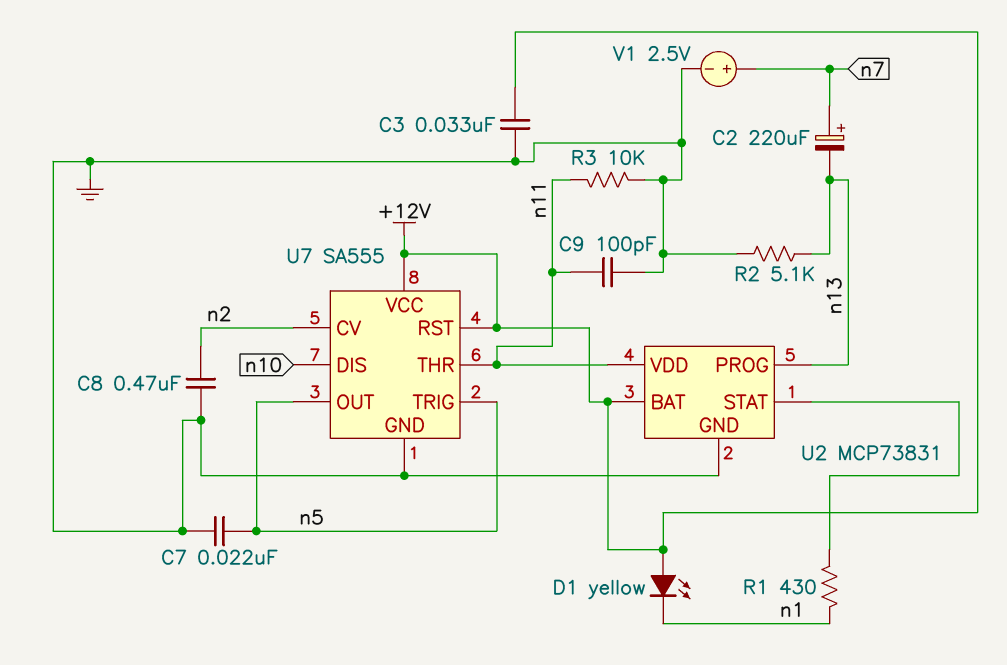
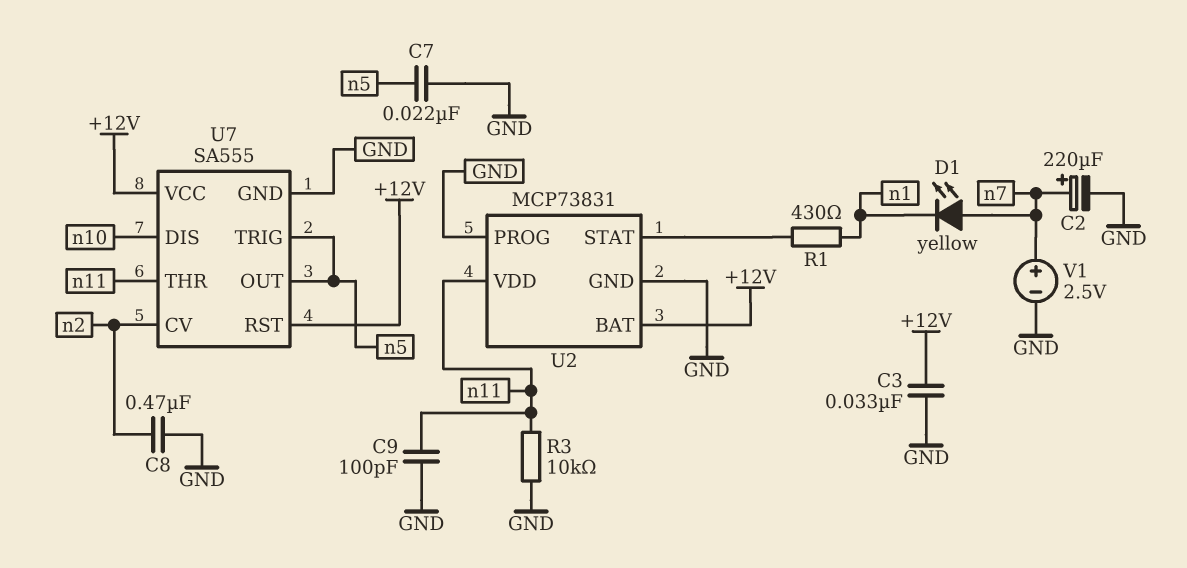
C2: 220uF (plus n7, minus n13) -> 220uF (plus n7, minus GND)
D1: LED yellow (A +12V, K n1) -> LED yellow (A n7, K n1)
R2: 5.1k (GND, n13) -> none
U2 pin PROG: n13 -> GND

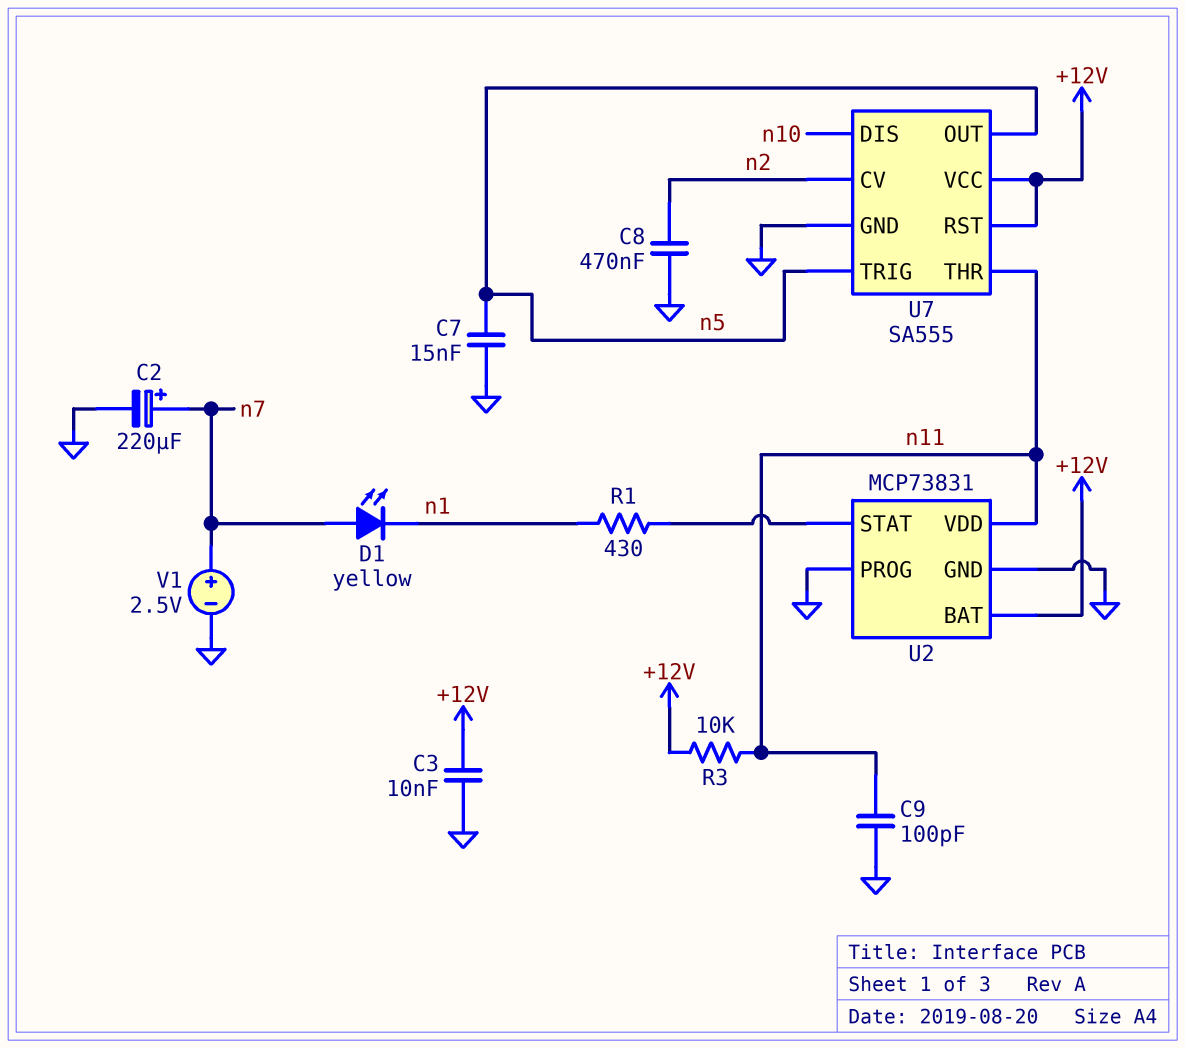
C3: 33nF (+12V, GND) -> 10nF (+12V, GND)
C7: 22nF (GND, n5) -> 15nF (GND, n5)
R3: 10k (GND, n11) -> 10k (+12V, n11)

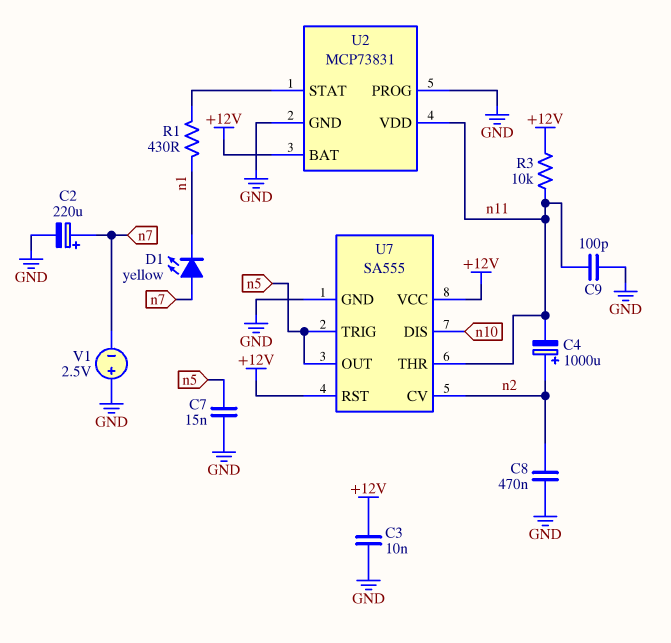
C4: none -> 1000uF (plus n2, minus n11)
V1: 2.5V (plus n7, minus GND) -> 2.5V (plus GND, minus n7)

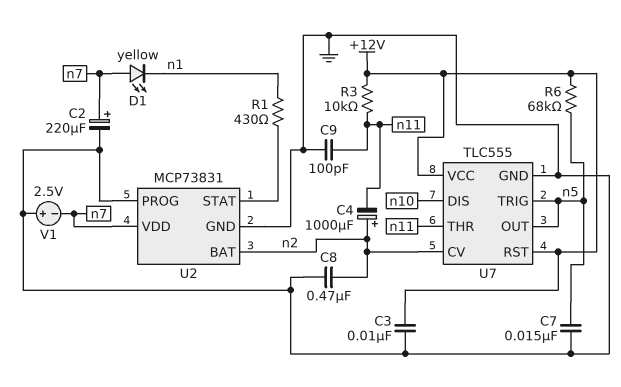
R6: none -> 68k (+12V, n5)
U2 pin BAT: +12V -> n2
U2 pin VDD: n11 -> n7
U7: SA555 -> TLC555

